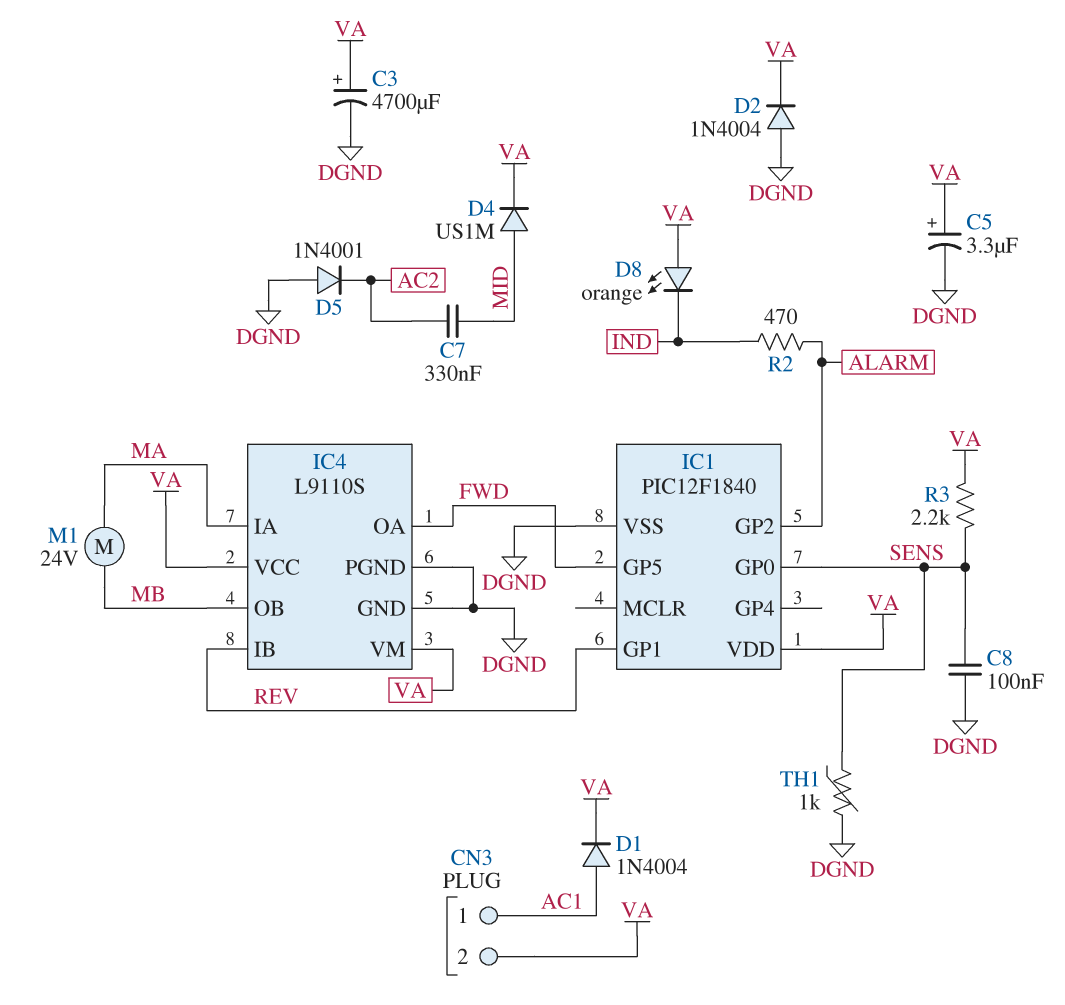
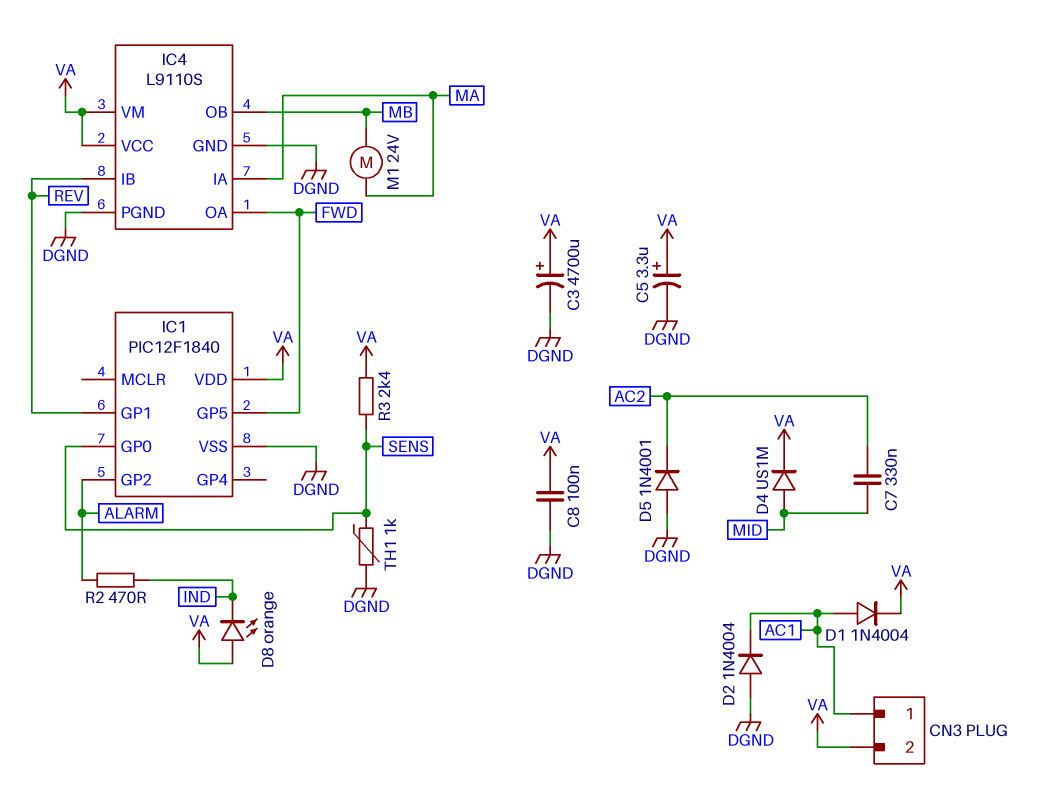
C8: 100nF (DGND, SENS) -> 100nF (DGND, VA)
D2: diode 1N4004 (A DGND, K VA) -> diode 1N4004 (A DGND, K AC1)
R3: 2.2k (SENS, VA) -> 2.4k (SENS, VA)

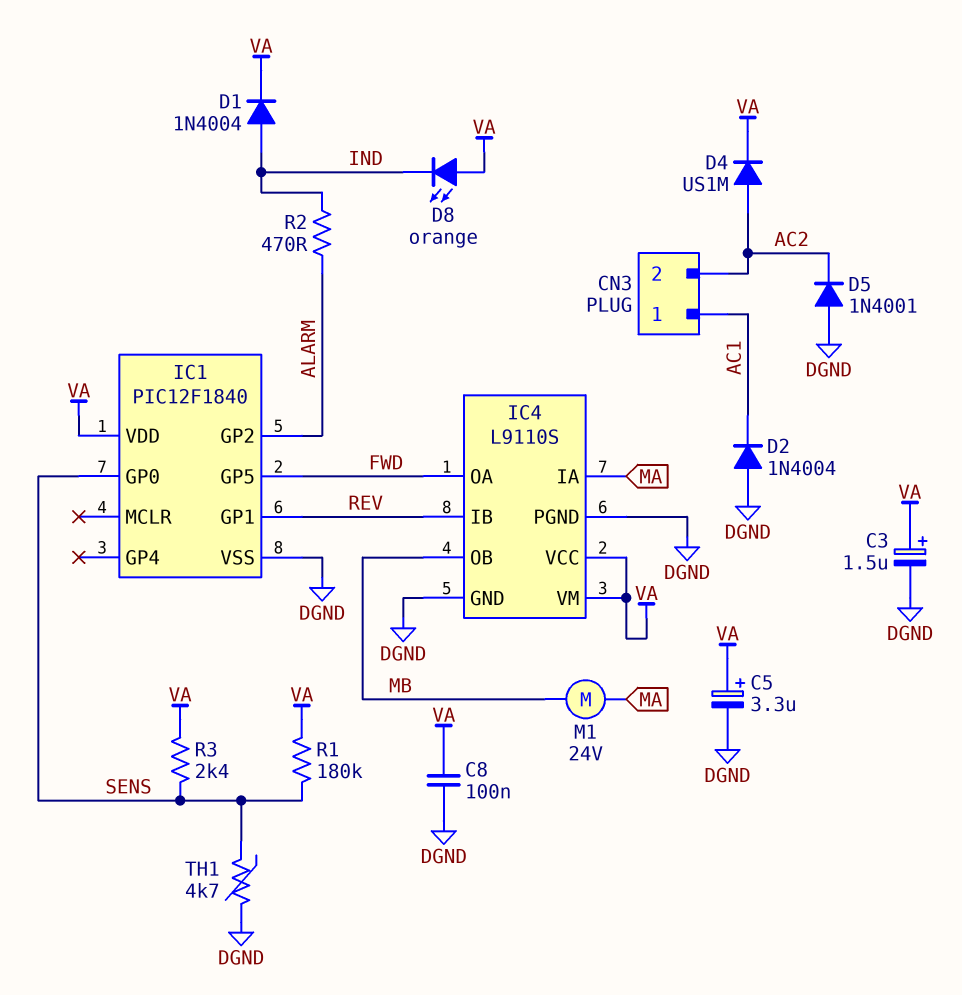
C3: 4700uF (plus VA, minus DGND) -> 1.5uF (plus VA, minus DGND)
C7: 330nF (AC2, MID) -> none
CN3 pin 2: VA -> AC2
D1: diode 1N4004 (A AC1, K VA) -> diode 1N4004 (A IND, K VA)
D4: diode US1M (A MID, K VA) -> diode US1M (A AC2, K VA)
R1: none -> 180k (SENS, VA)
TH1: 1k (DGND, SENS) -> 4.7k (DGND, SENS)

